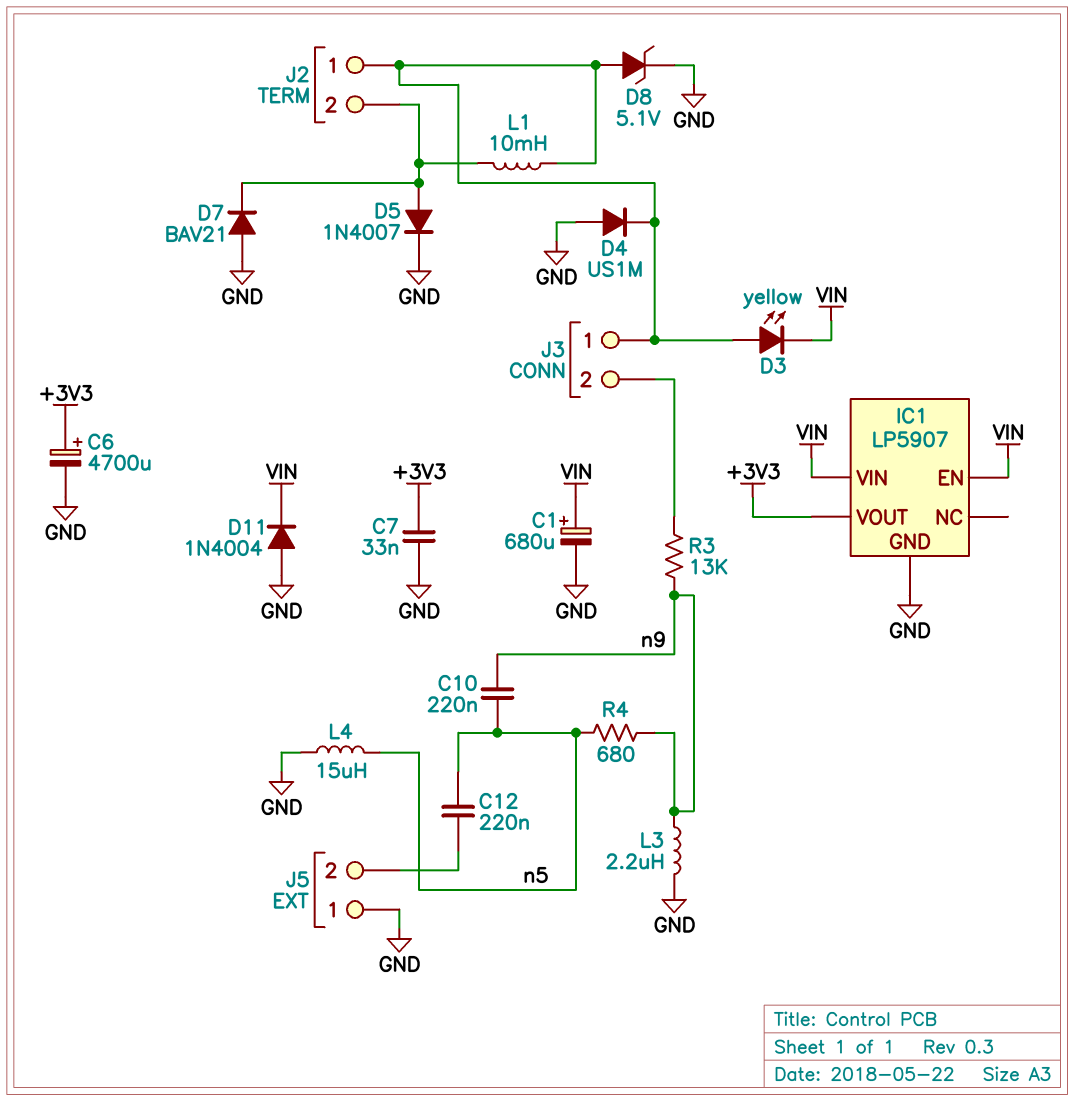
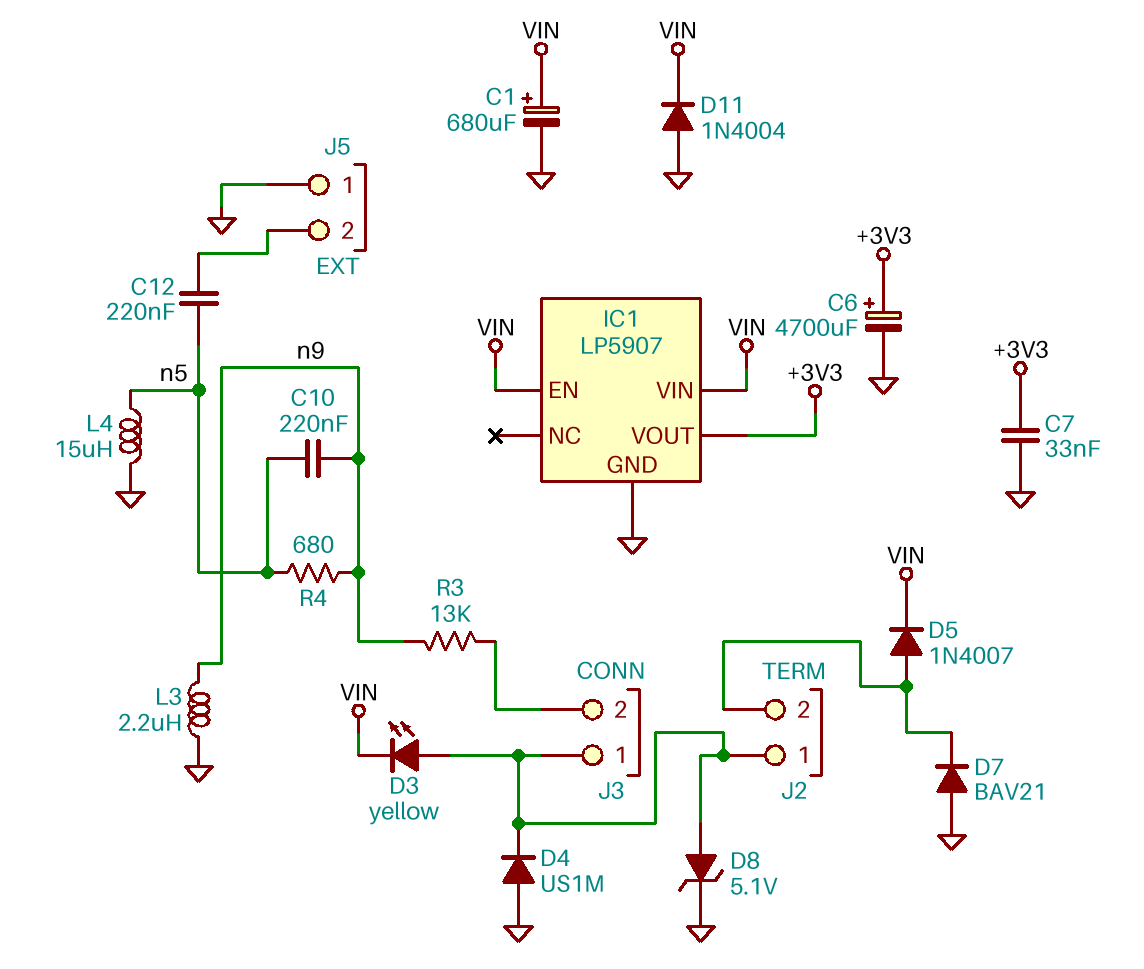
D5: diode 1N4007 (A J2/2, K GND) -> diode 1N4007 (A J2/2, K VIN)
L1: 10mH (J2/1, J2/2) -> none

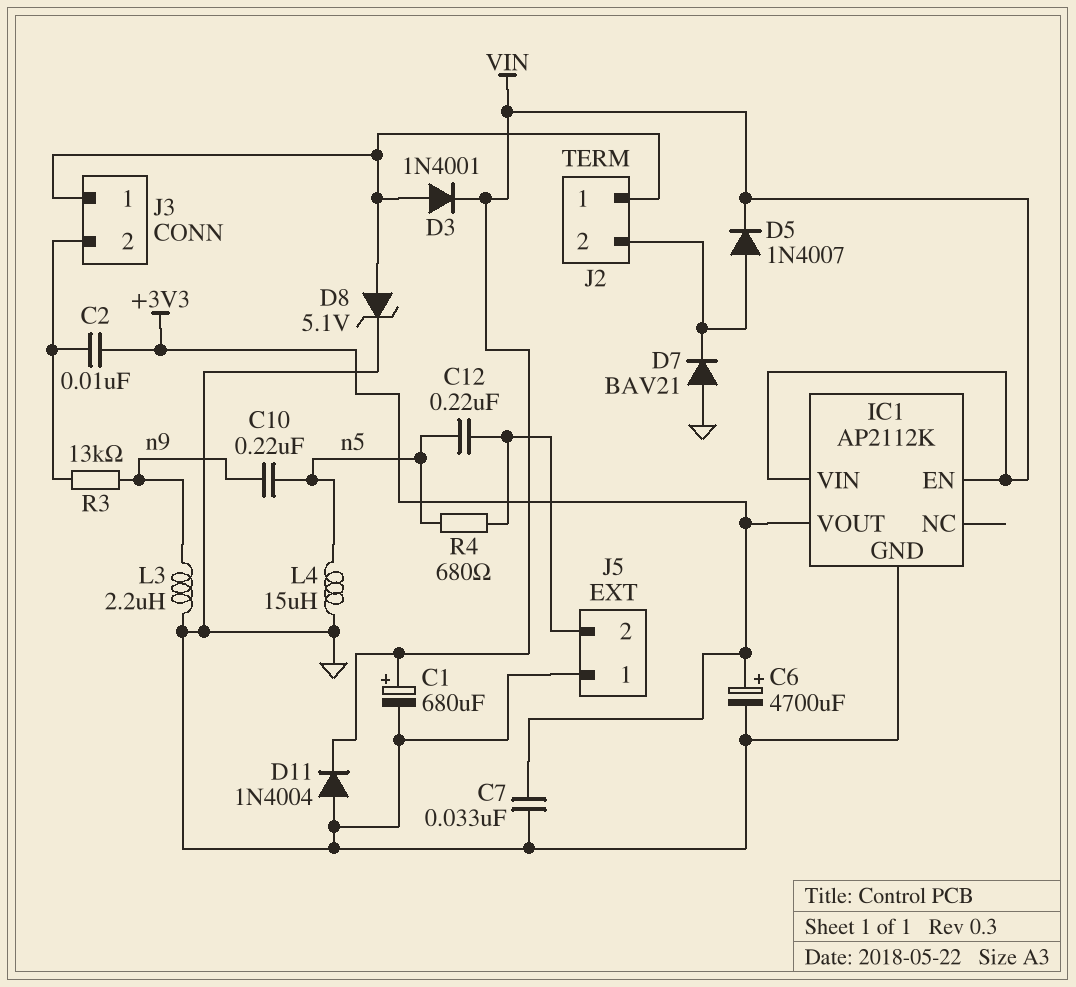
C2: none -> 10nF (+3V3, J3/2)
D3: LED yellow (A J2/1, K VIN) -> diode 1N4001 (A J2/1, K VIN)
D4: diode US1M (A GND, K J2/1) -> none
IC1: LP5907 -> AP2112K
R4: 680 (n5, n9) -> 680 (J5/2, n5)

